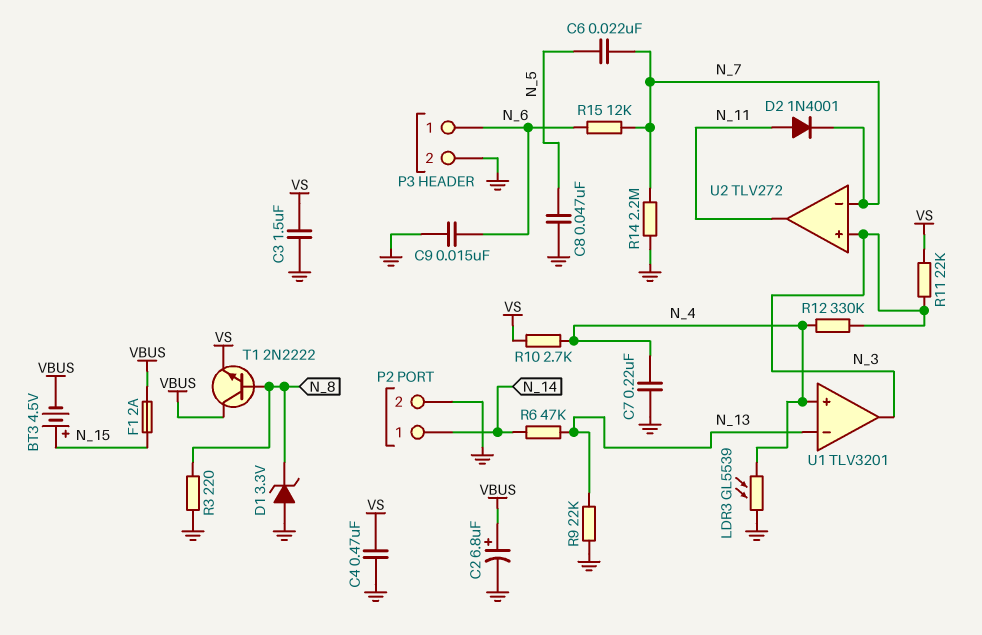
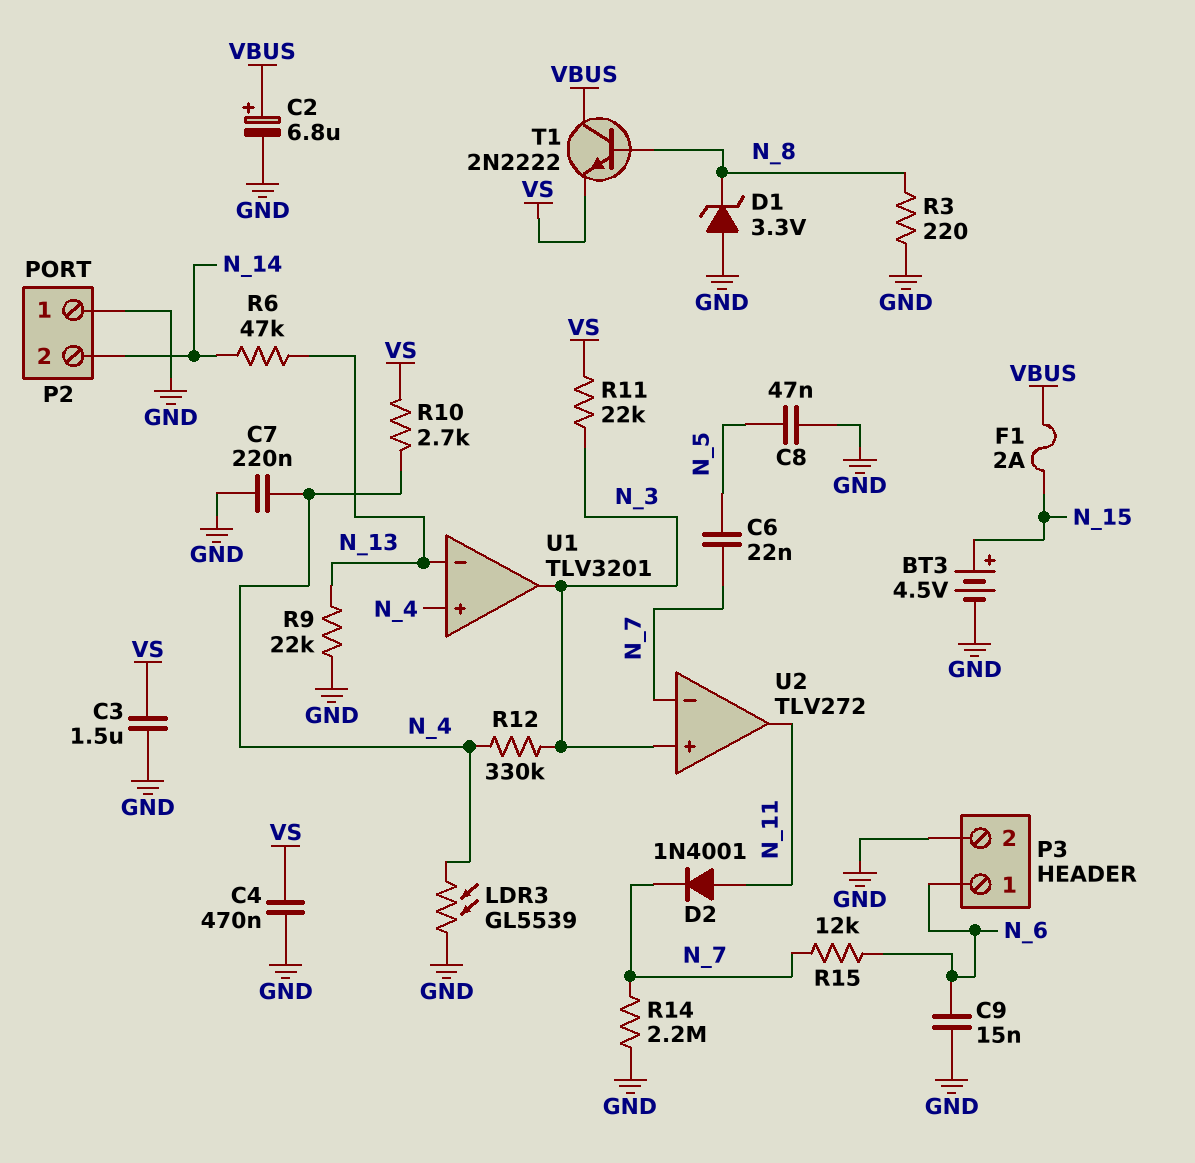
BT3: 4.5V (plus N_15, minus VBUS) -> 4.5V (plus N_15, minus GND)
P2 pin 1: N_14 -> GND
P2 pin 2: GND -> N_14

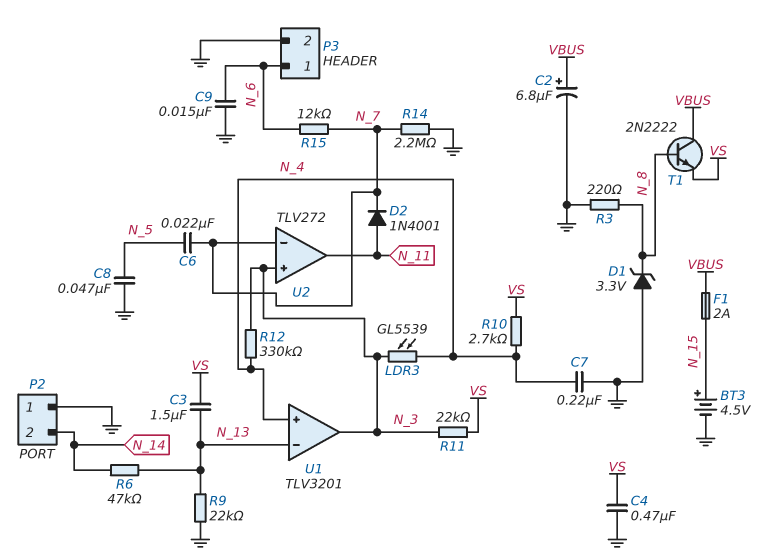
C3: 1.5uF (GND, VS) -> 1.5uF (N_13, VS)
LDR3: GL5539 (GND, N_4) -> GL5539 (N_3, N_4)

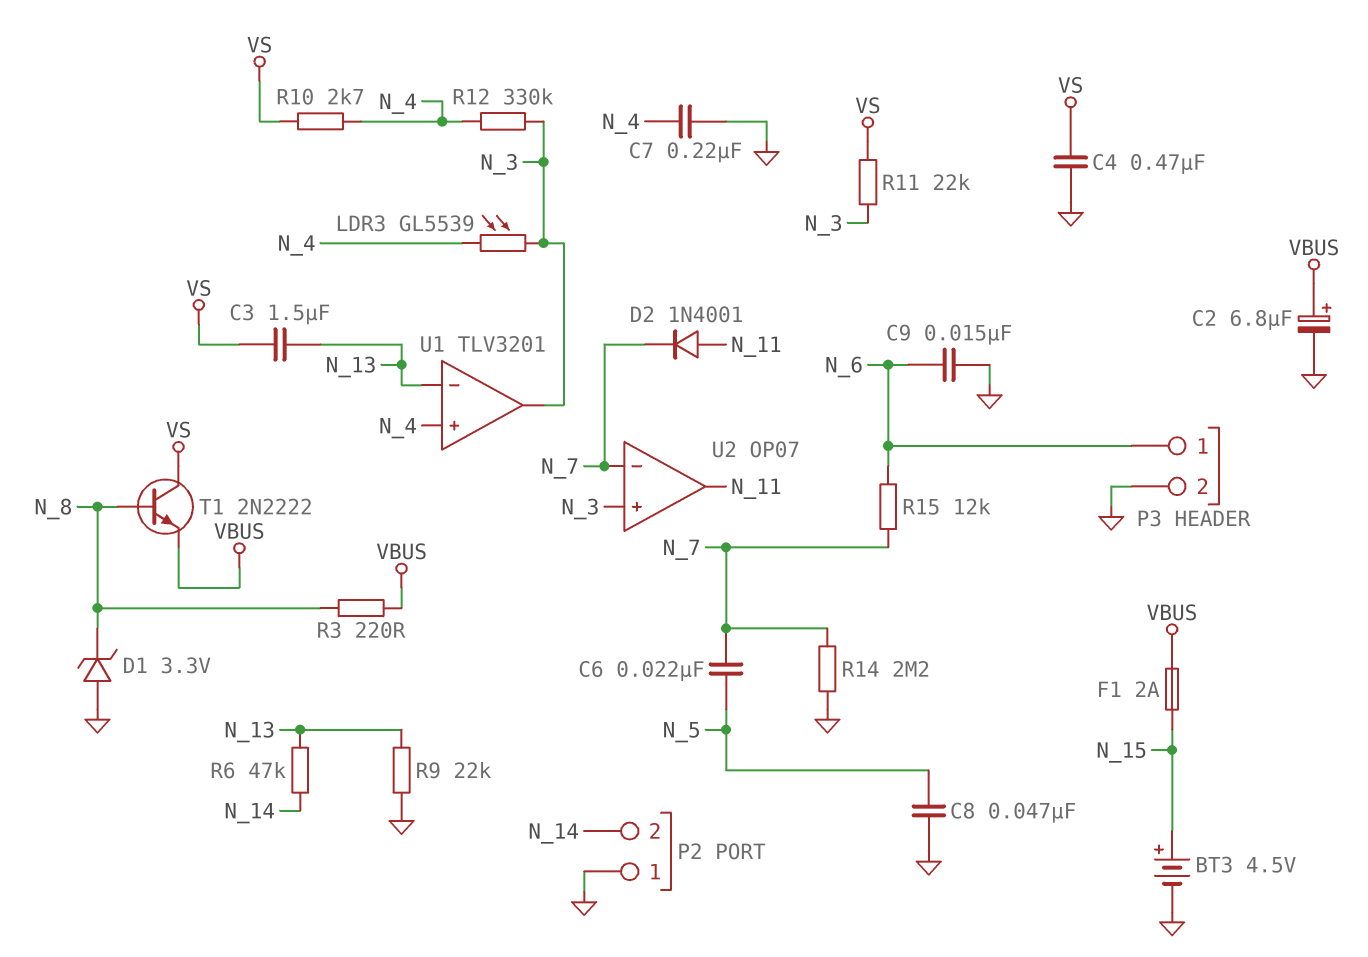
R3: 220 (GND, N_8) -> 220 (N_8, VBUS)
T1: NPN 2N2222 (B N_8, C VBUS, E VS) -> NPN 2N2222 (B N_8, C VS, E VBUS)
U2: TLV272 -> OP07

